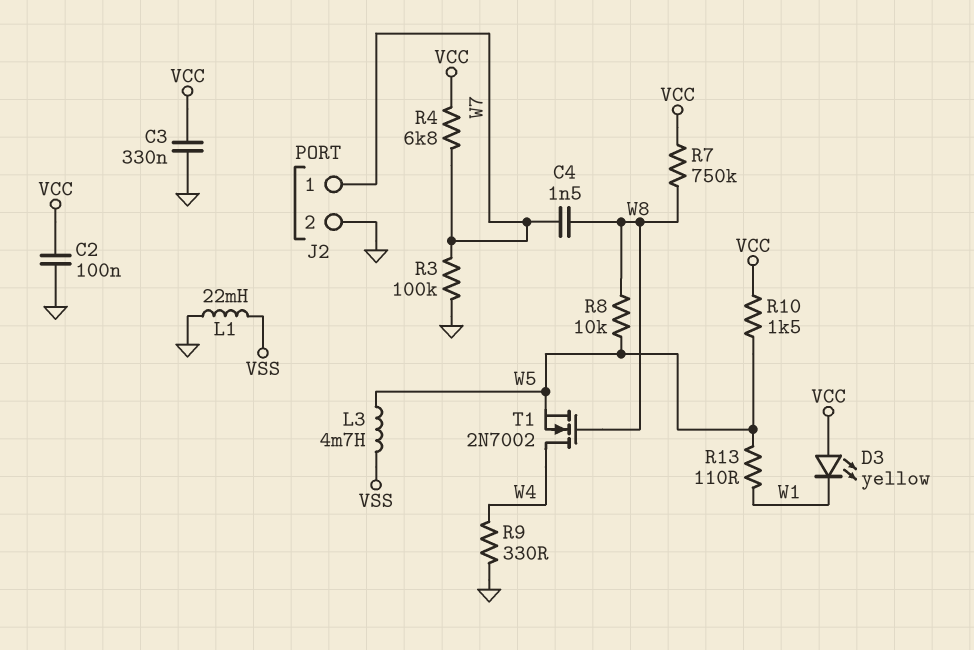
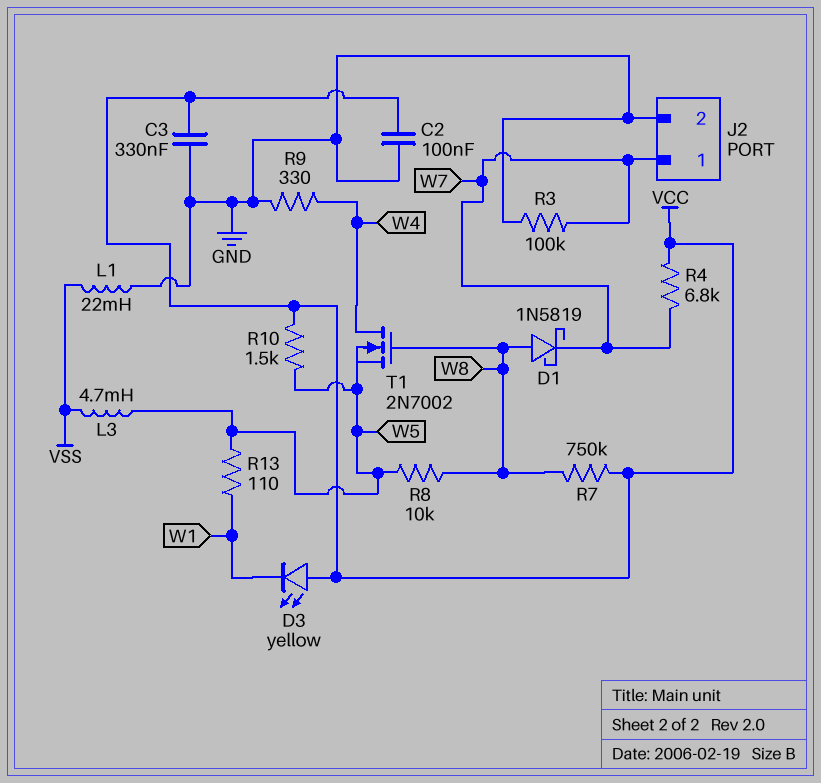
C4: 1.5nF (W7, W8) -> none
D1: none -> schottky 1N5819 (A W8, K W7)

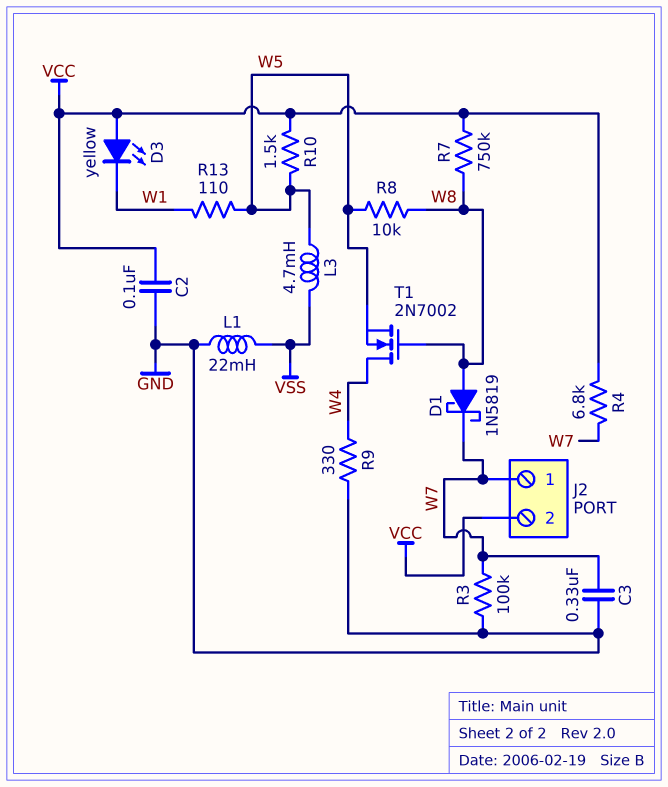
C3: 330nF (GND, VCC) -> 330nF (GND, W7)
J2 pin 2: GND -> VCC

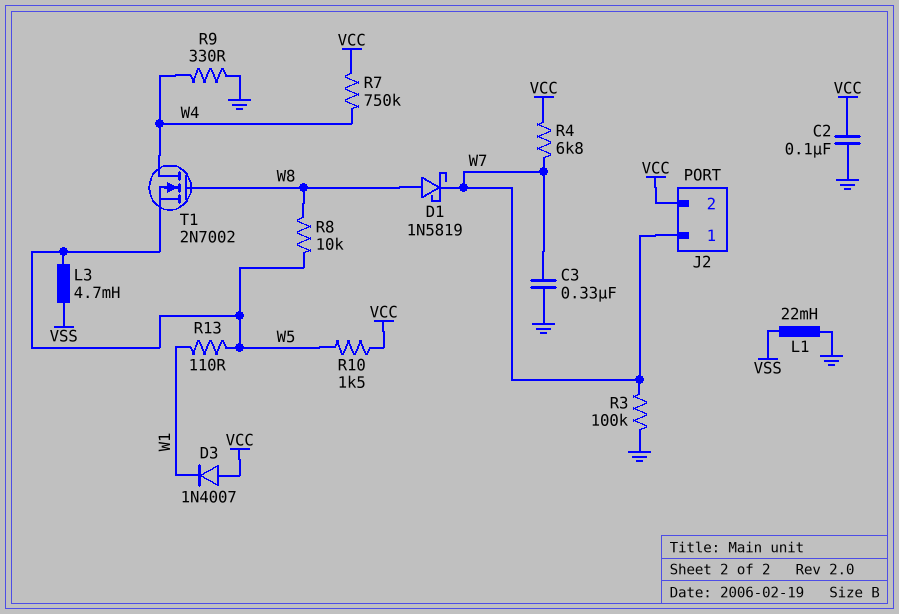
D3: LED yellow (A VCC, K W1) -> diode 1N4007 (A VCC, K W1)
R7: 750k (VCC, W8) -> 750k (VCC, W4)

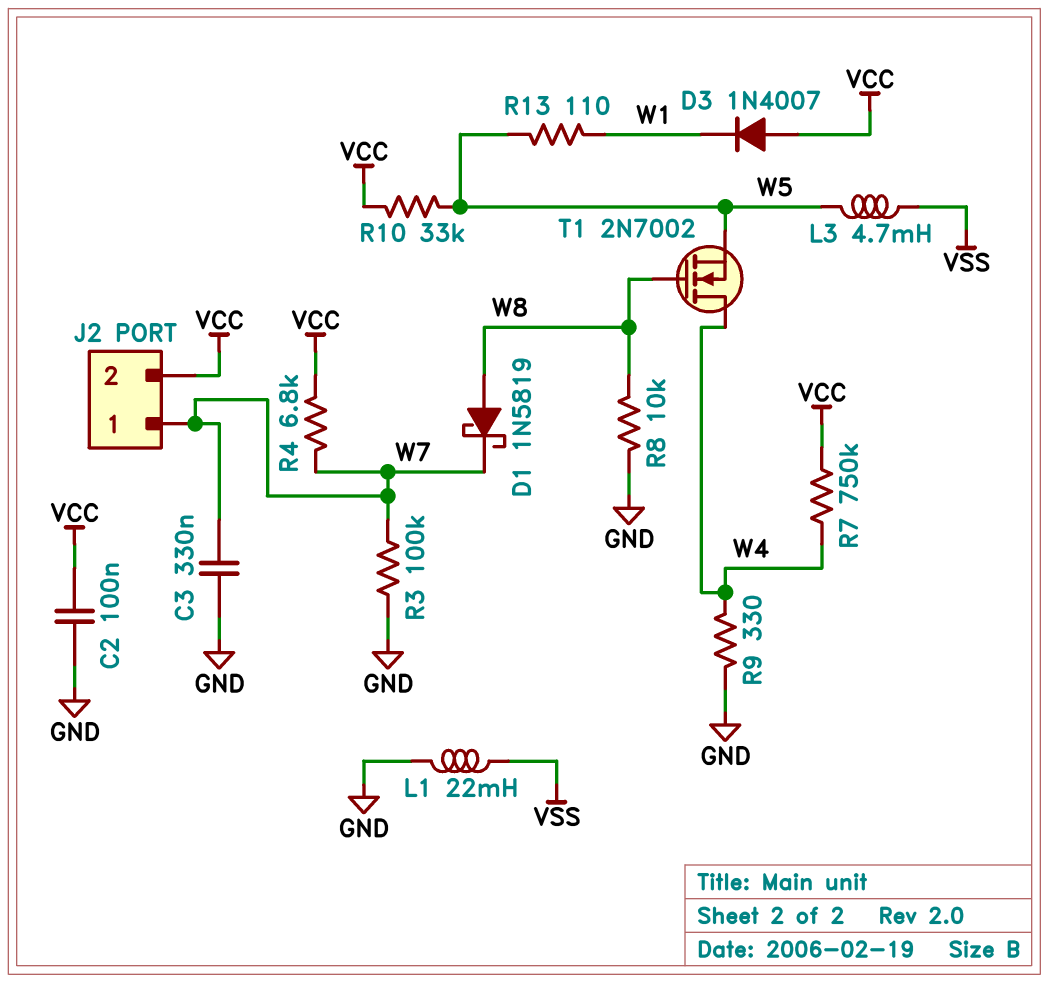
R8: 10k (W5, W8) -> 10k (GND, W8)
R10: 1.5k (VCC, W5) -> 33k (VCC, W5)

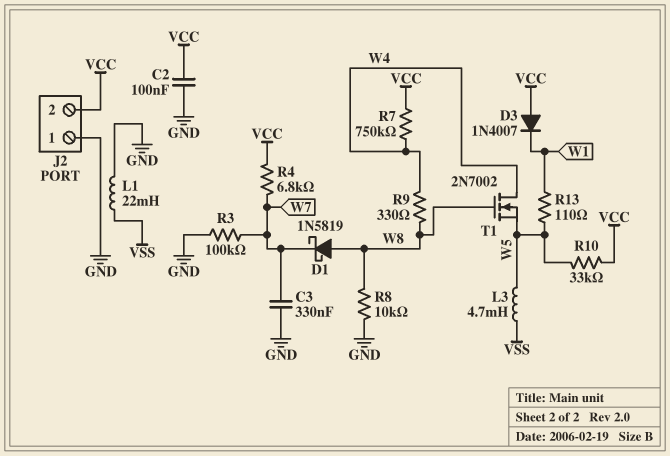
J2 pin 1: W7 -> GND
R9: 330 (GND, W4) -> 330 (W4, W8)

